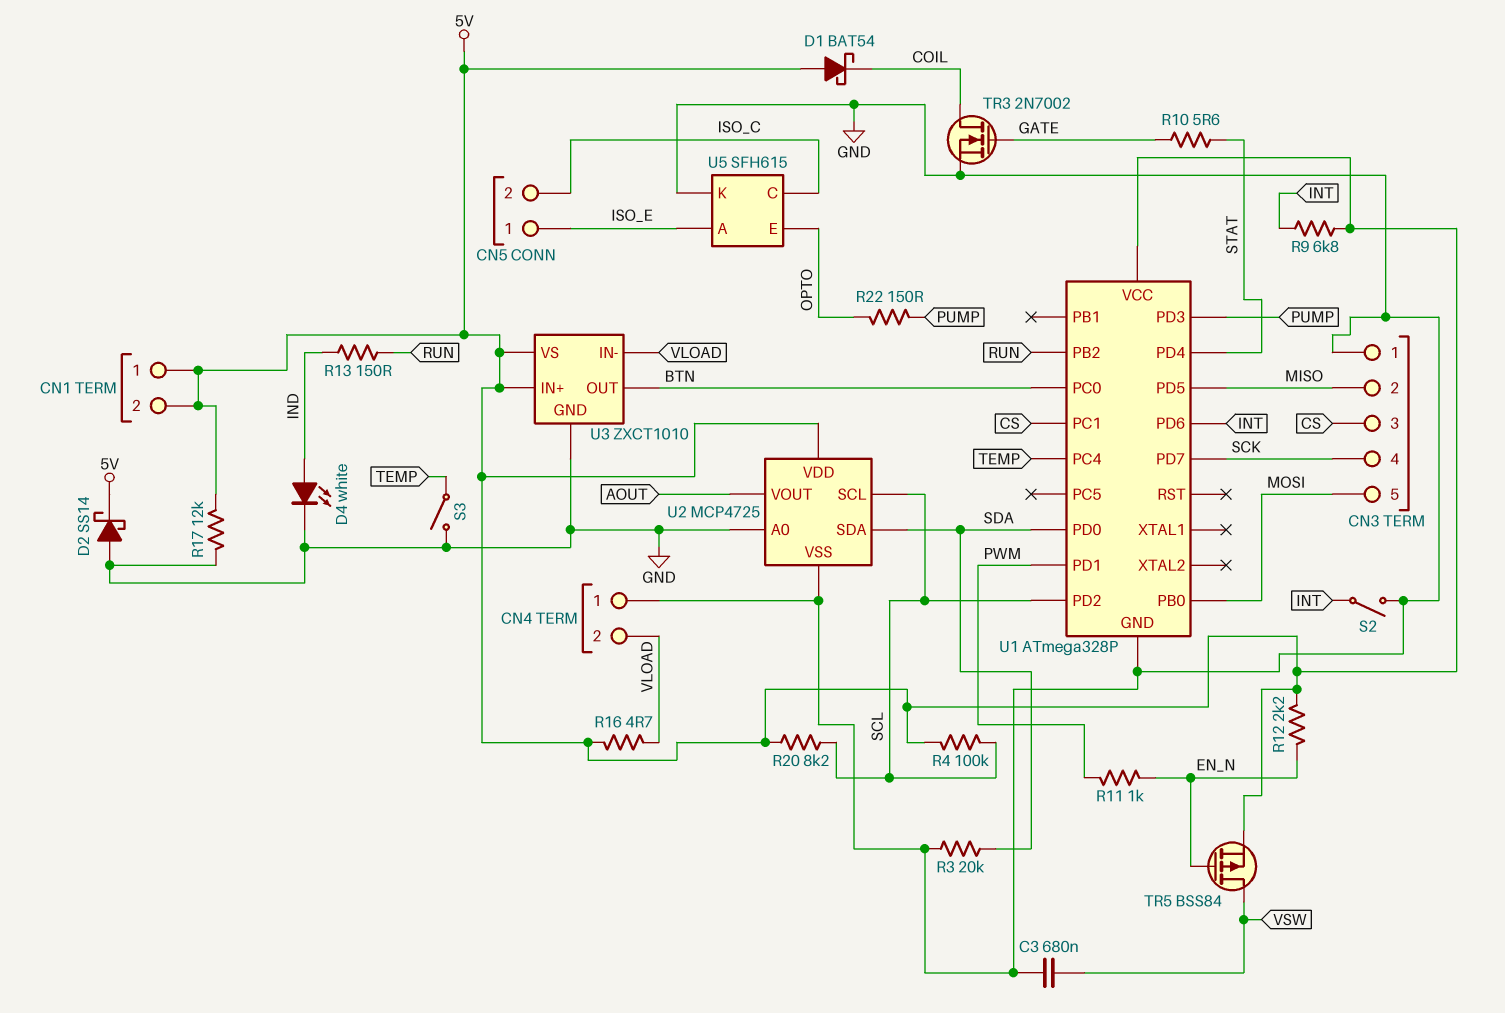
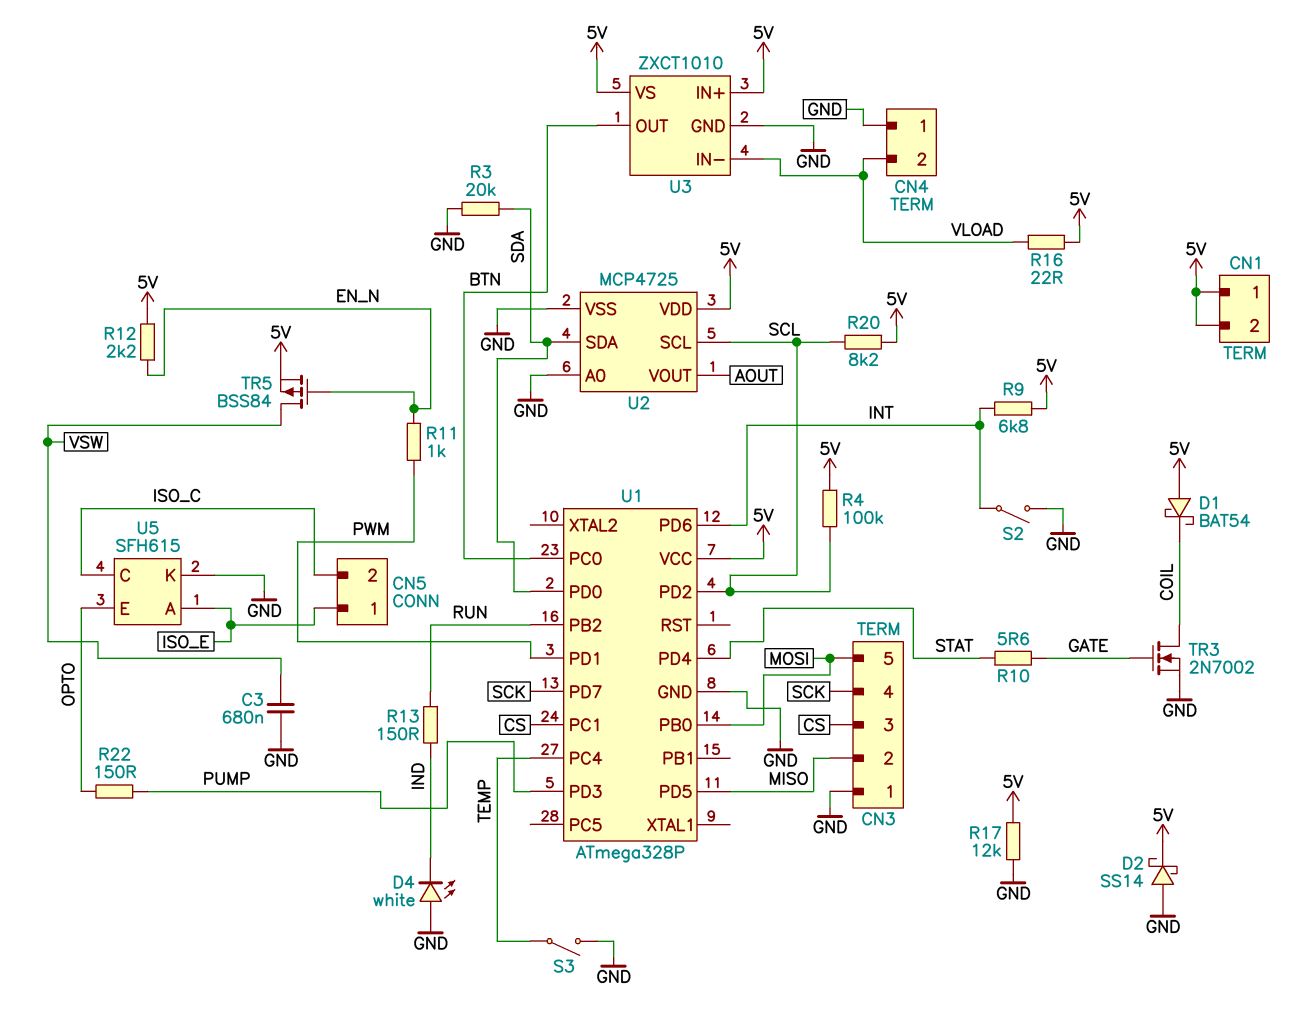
D4: LED white (A IND, K GND) -> LED white (A GND, K IND)
R16: 4.7 (5V, VLOAD) -> 22 (5V, VLOAD)

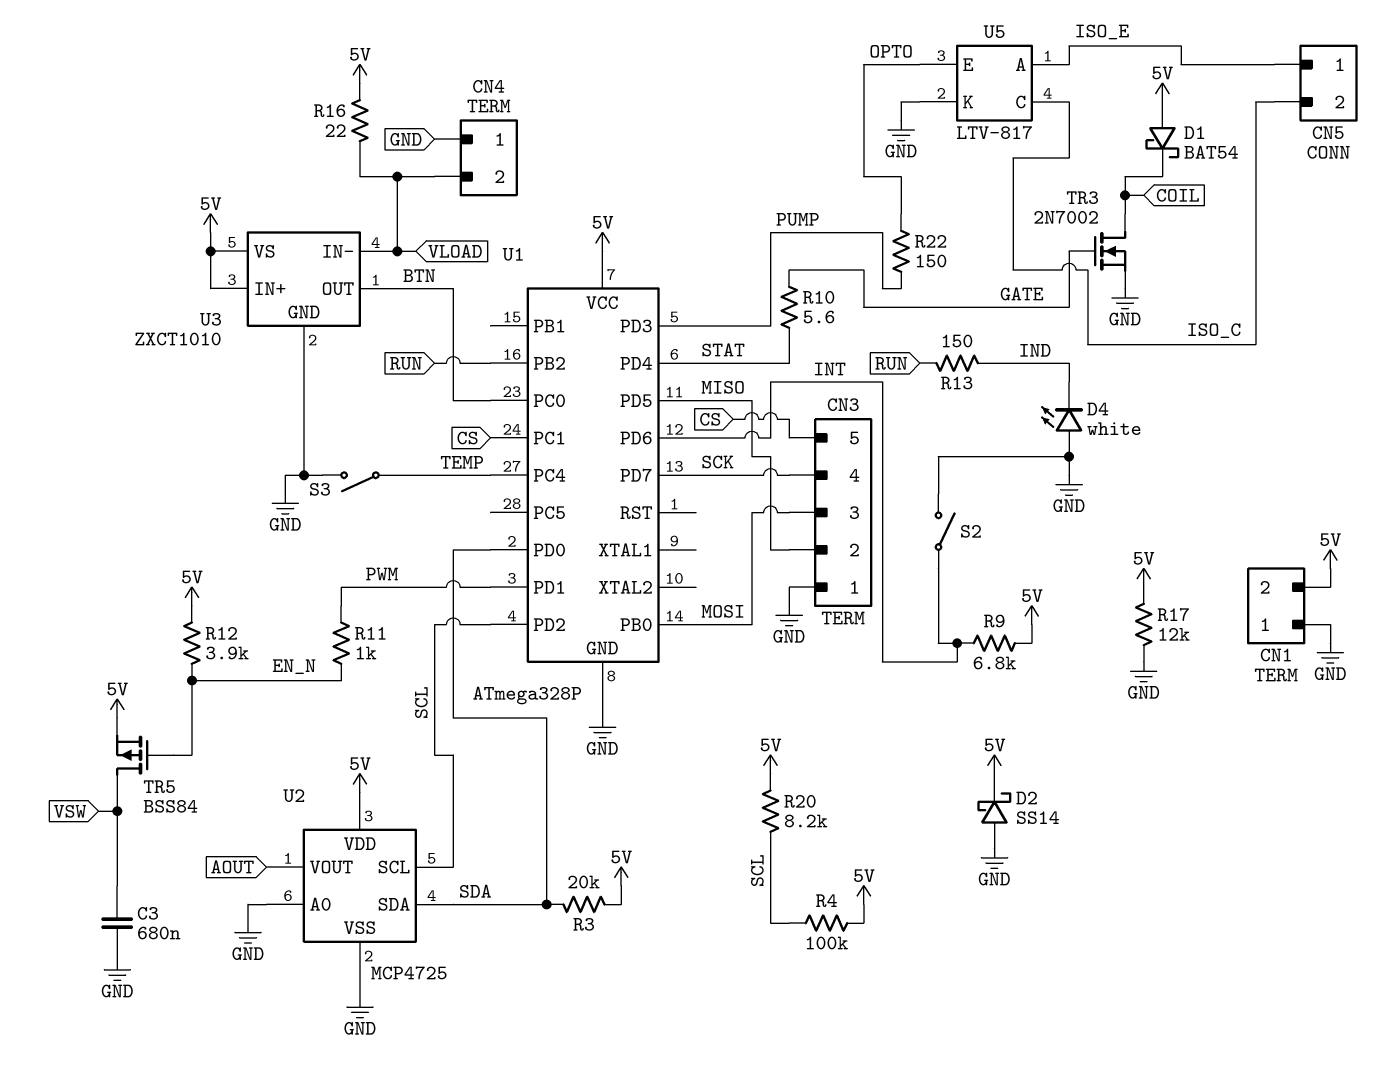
CN1 pin 1: 5V -> GND
CN3 pin 3: CS -> MOSI
CN3 pin 5: MOSI -> CS
R3: 20k (GND, SDA) -> 20k (5V, SDA)
R12: 2.2k (5V, EN_N) -> 3.9k (5V, EN_N)
U5: SFH615 -> LTV-817

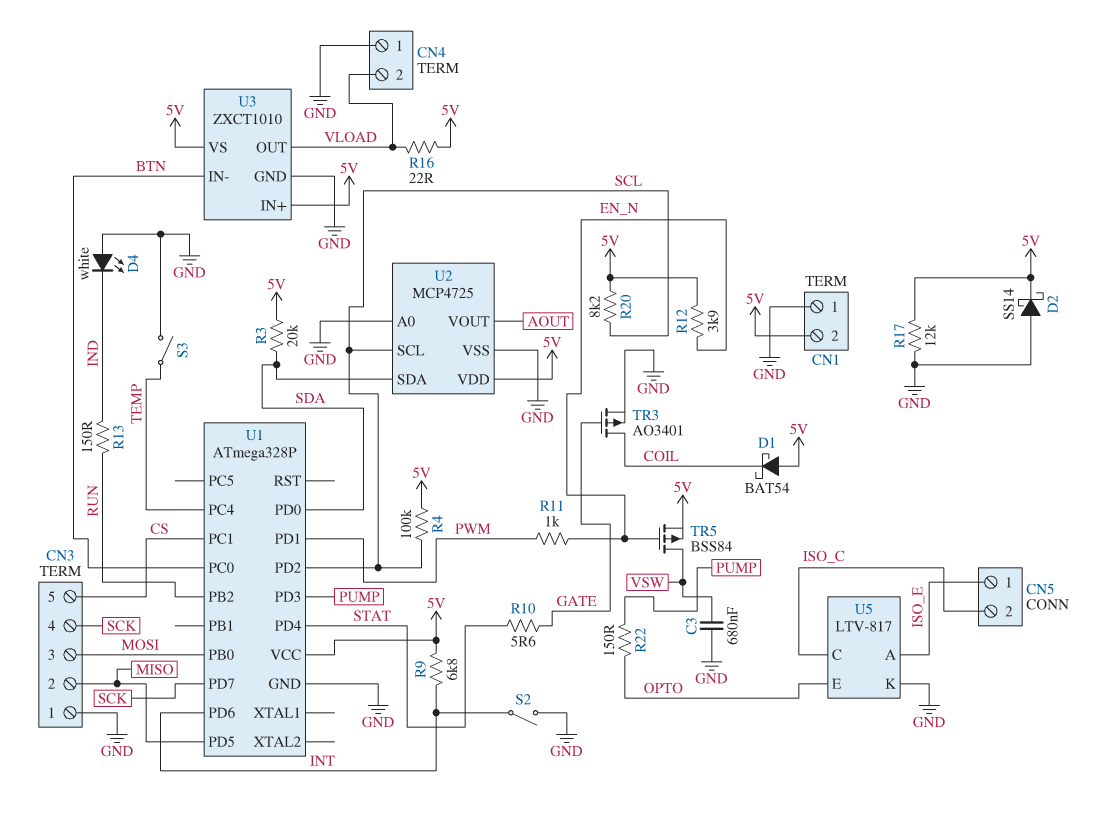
TR3: NMOS 2N7002 (G GATE, D COIL, S GND) -> PMOS AO3401 (G GATE, D COIL, S GND)
U3 pin IN-: VLOAD -> BTN
U3 pin OUT: BTN -> VLOAD

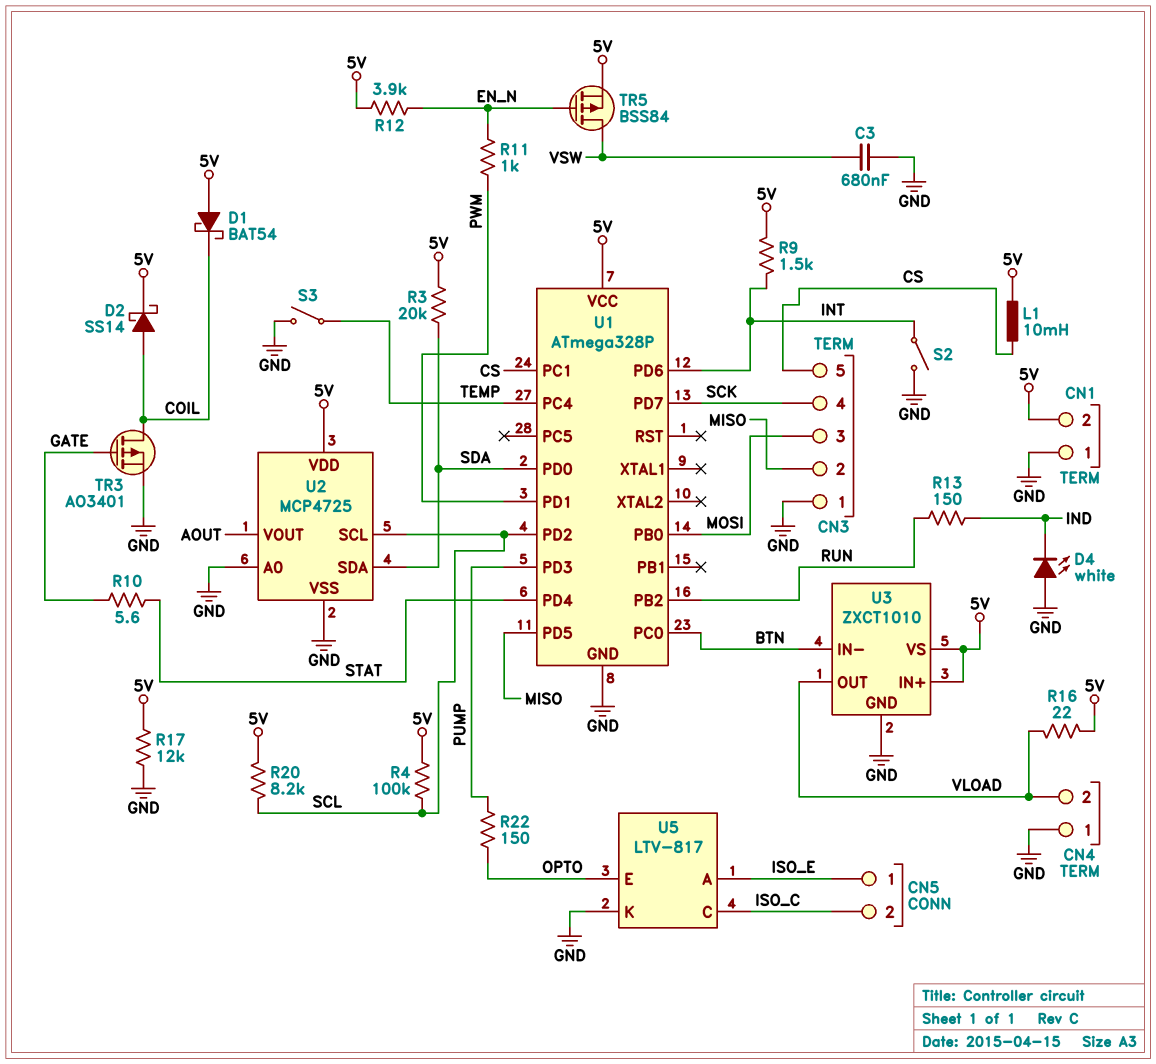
D2: schottky SS14 (A GND, K 5V) -> schottky SS14 (A COIL, K 5V)
L1: none -> 10mH (5V, CS)
R9: 6.8k (5V, INT) -> 1.5k (5V, INT)

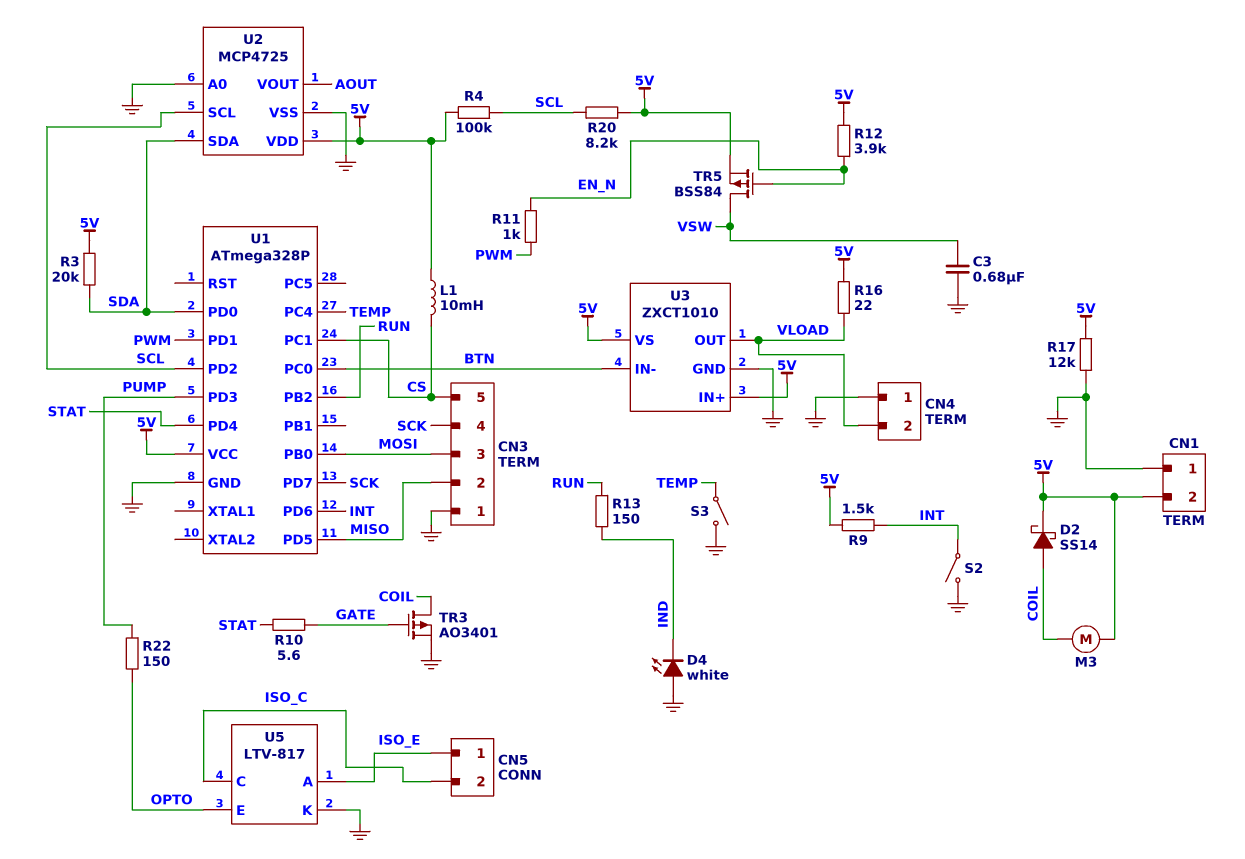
D1: schottky BAT54 (A 5V, K COIL) -> none
M3: none -> motor (5V, COIL)

